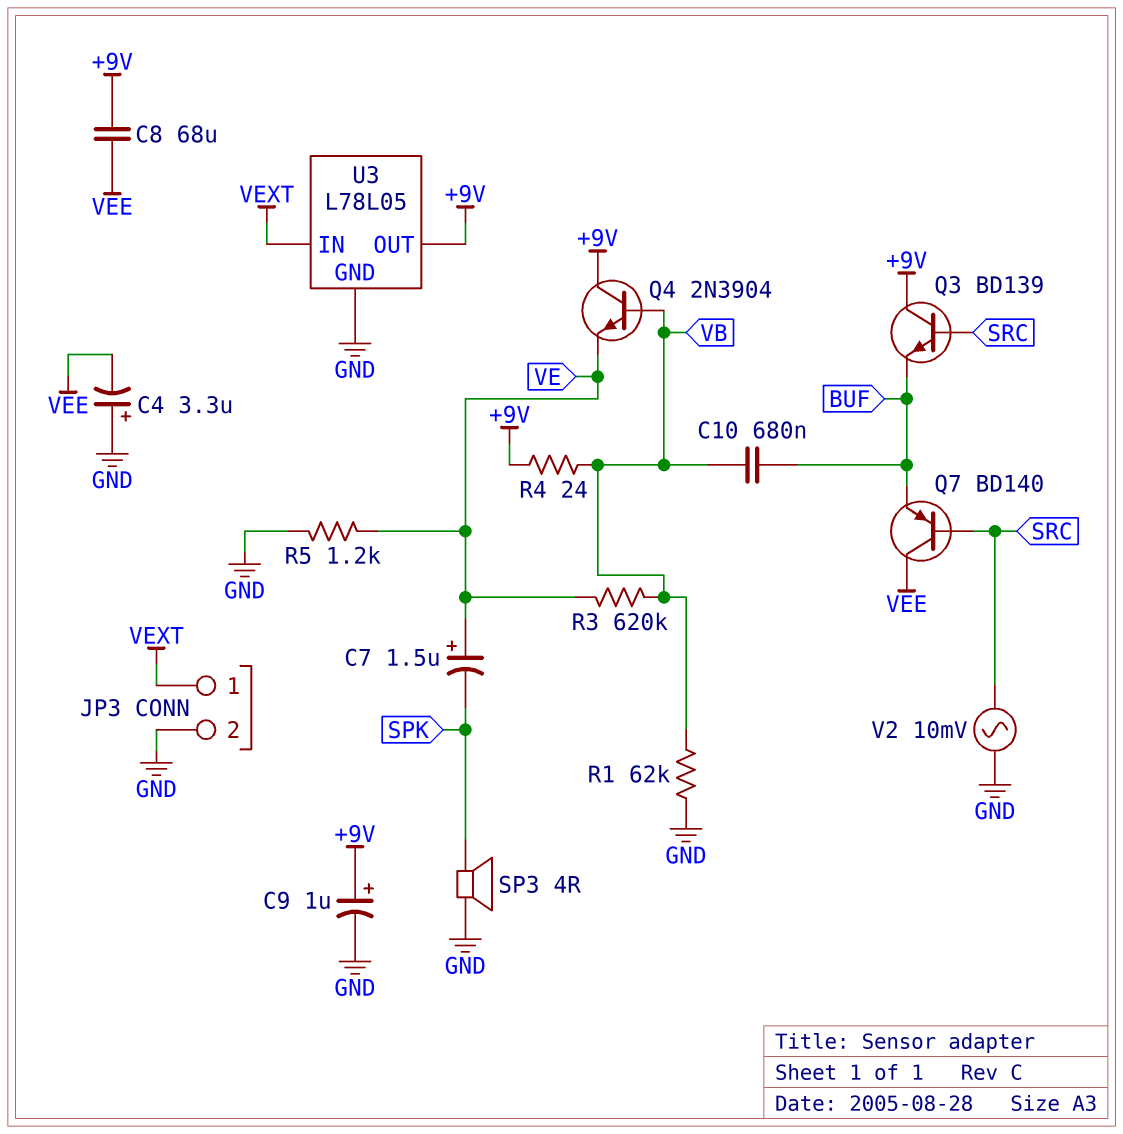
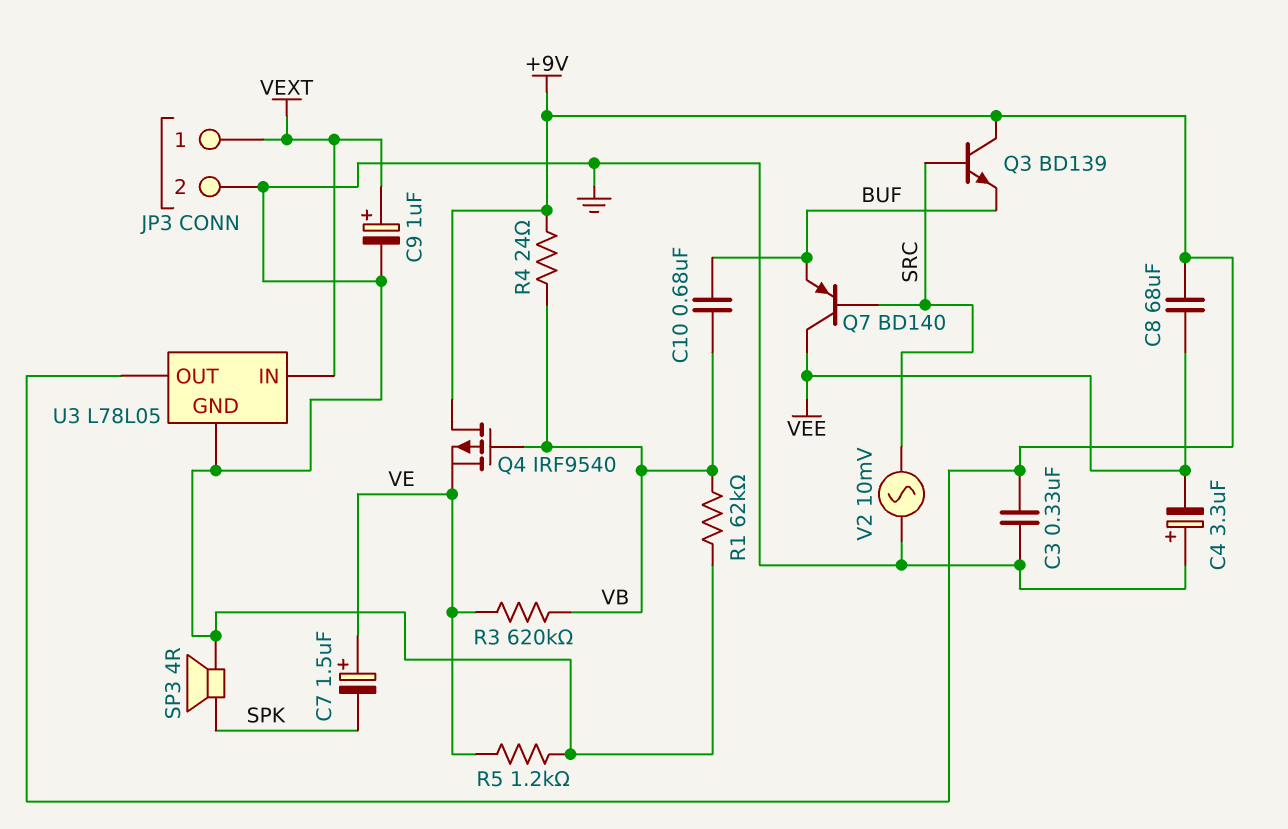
C3: none -> 330nF (+9V, GND)
C9: 1uF (plus +9V, minus GND) -> 1uF (plus VEXT, minus GND)
Q4: NPN 2N3904 (B VB, C +9V, E VE) -> PMOS IRF9540 (G VB, D +9V, S VE)

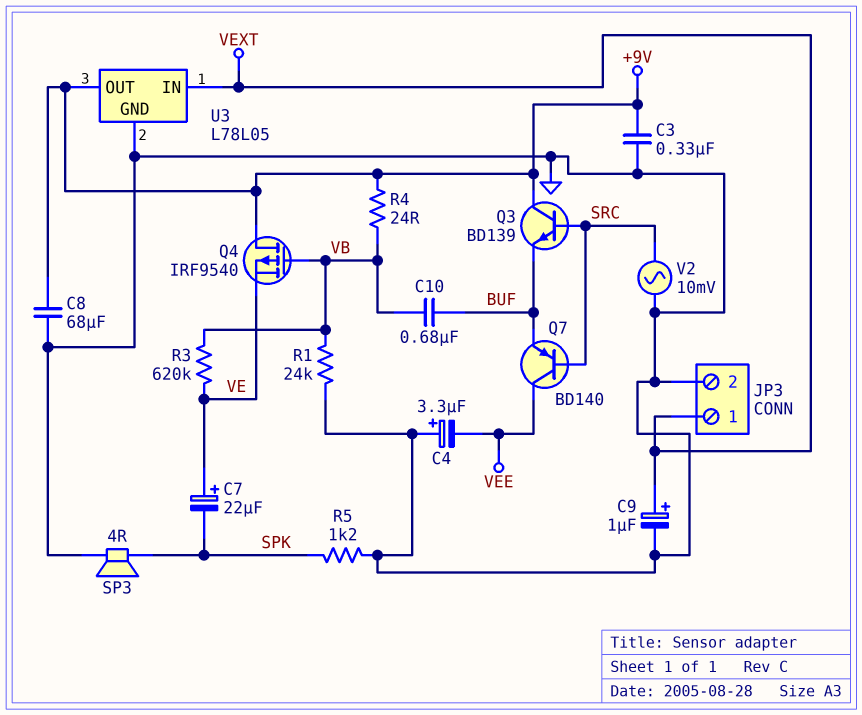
C7: 1.5uF (plus VE, minus SPK) -> 22uF (plus VE, minus SPK)
C8: 68uF (+9V, VEE) -> 68uF (+9V, GND)
R1: 62k (GND, VB) -> 24k (GND, VB)
R5: 1.2k (GND, VE) -> 1.2k (GND, SPK)

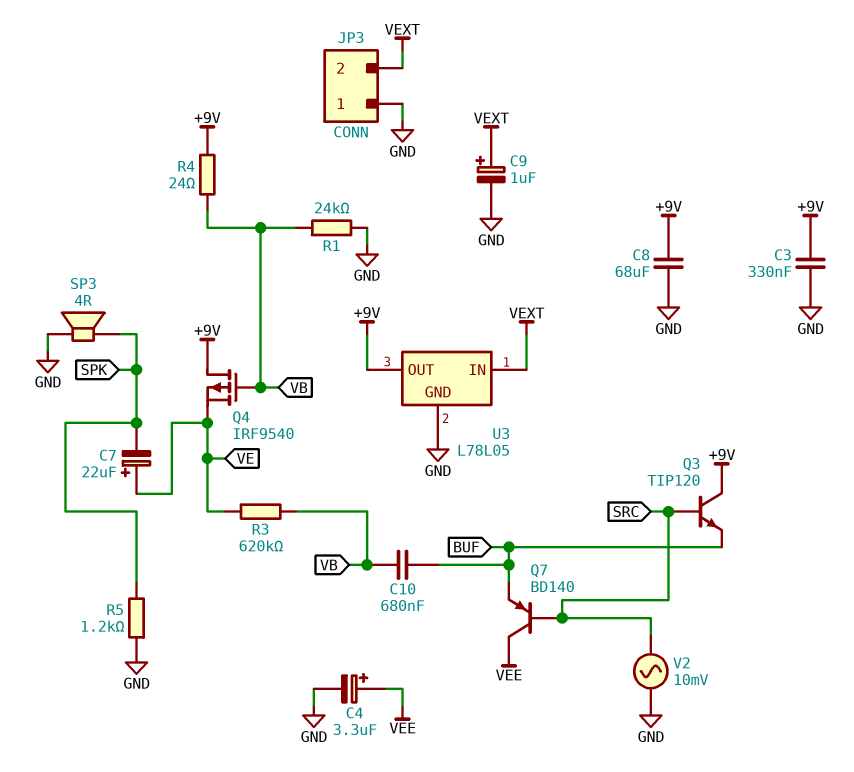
C4: 3.3uF (plus GND, minus VEE) -> 3.3uF (plus VEE, minus GND)
JP3 pin 1: VEXT -> GND
JP3 pin 2: GND -> VEXT
Q3: NPN BD139 (B SRC, C +9V, E BUF) -> NPN TIP120 (B SRC, C +9V, E BUF)

